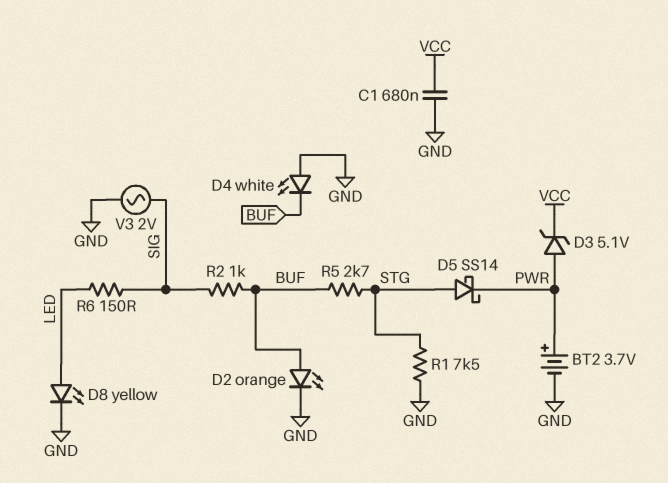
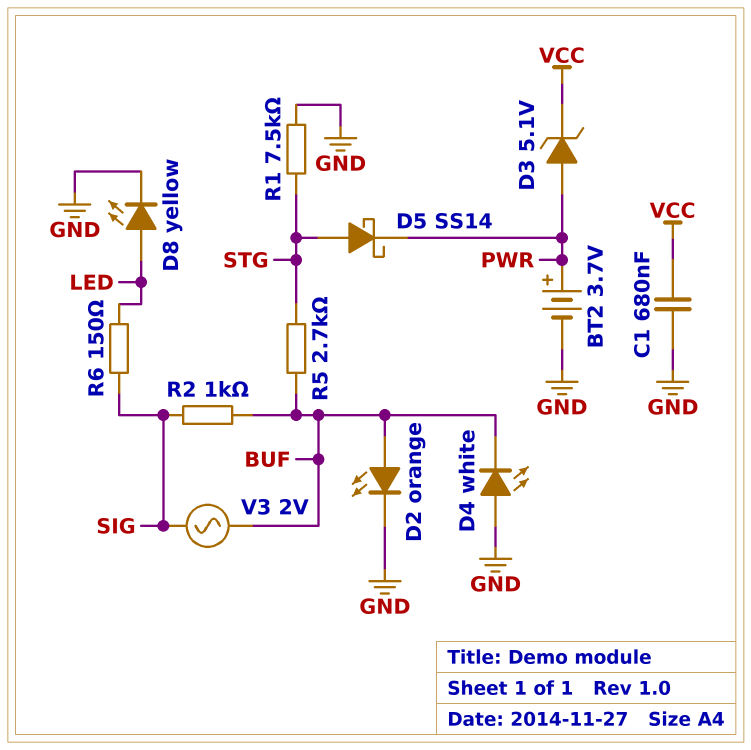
V3: AC 2V (GND, SIG) -> AC 2V (BUF, SIG)

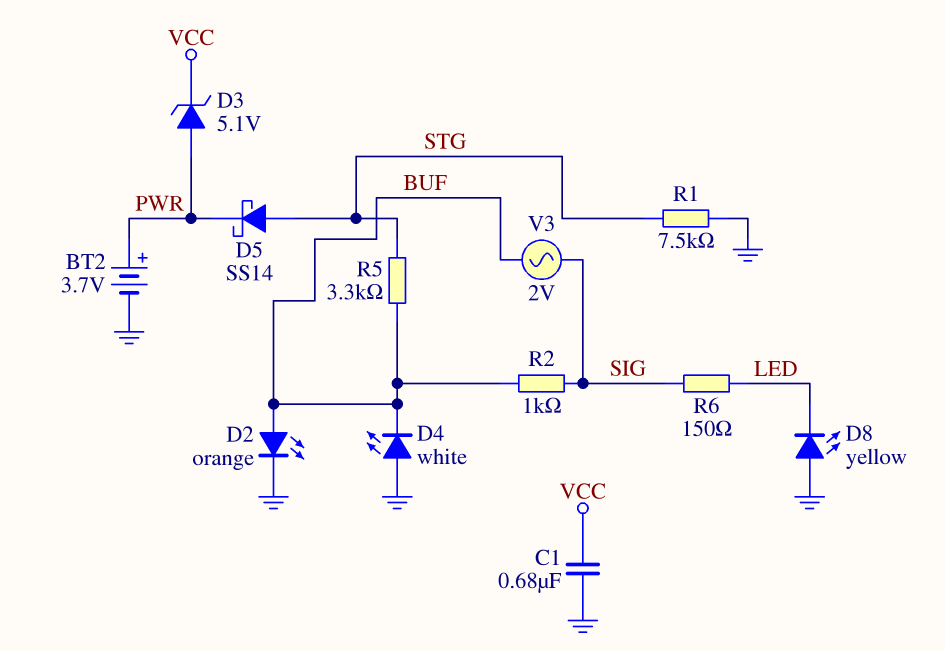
D8: LED yellow (A LED, K GND) -> LED yellow (A GND, K LED)
R5: 2.7k (BUF, STG) -> 3.3k (BUF, STG)

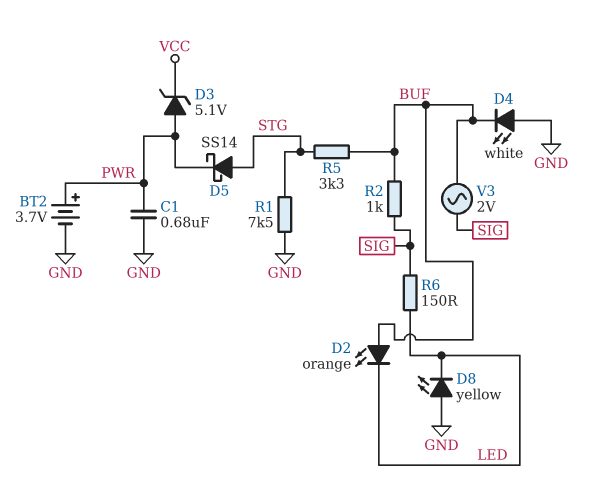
C1: 680nF (GND, VCC) -> 680nF (GND, PWR)
D2: LED orange (A BUF, K GND) -> LED orange (A BUF, K LED)

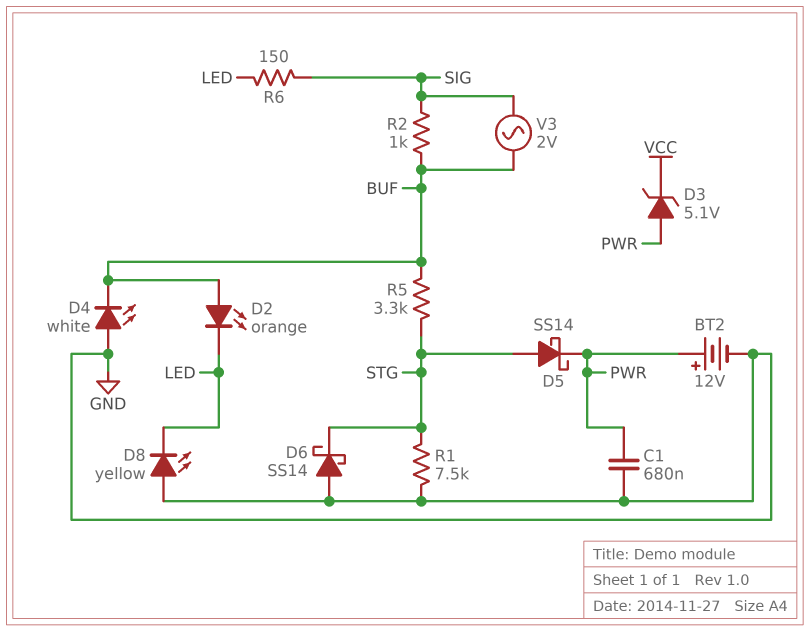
BT2: 3.7V (plus PWR, minus GND) -> 12V (plus PWR, minus GND)
D6: none -> schottky SS14 (A GND, K STG)

